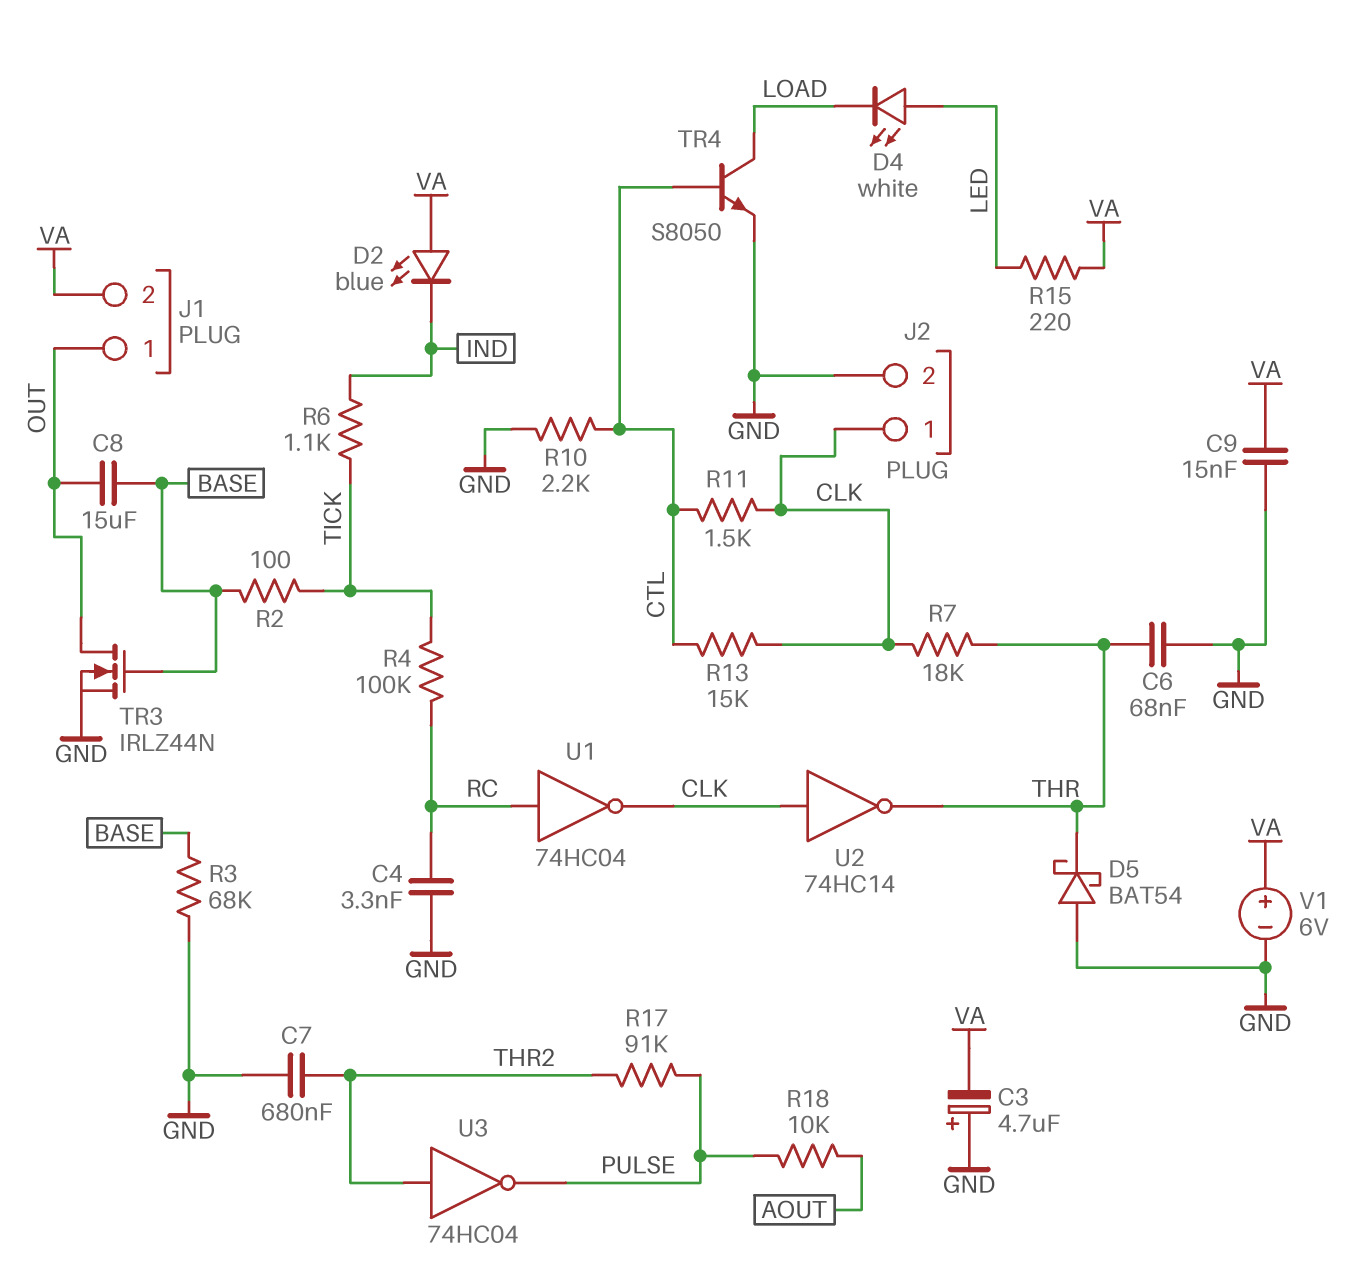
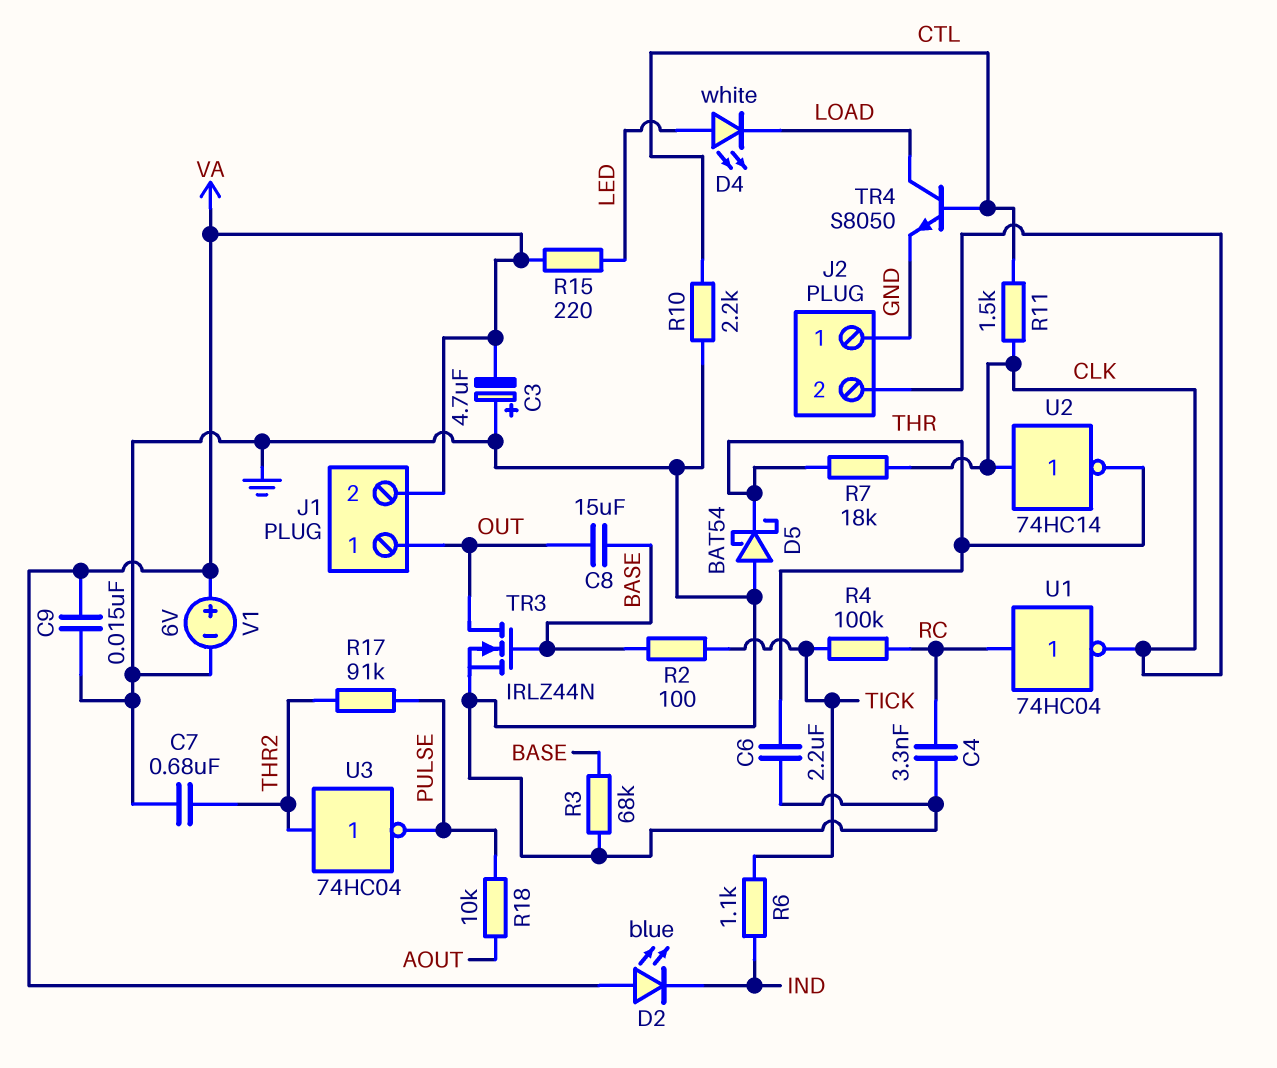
C6: 68nF (GND, THR) -> 2.2uF (GND, THR)
J2 pin 1: CLK -> GND
J2 pin 2: GND -> CLK
R13: 15k (CLK, CTL) -> none

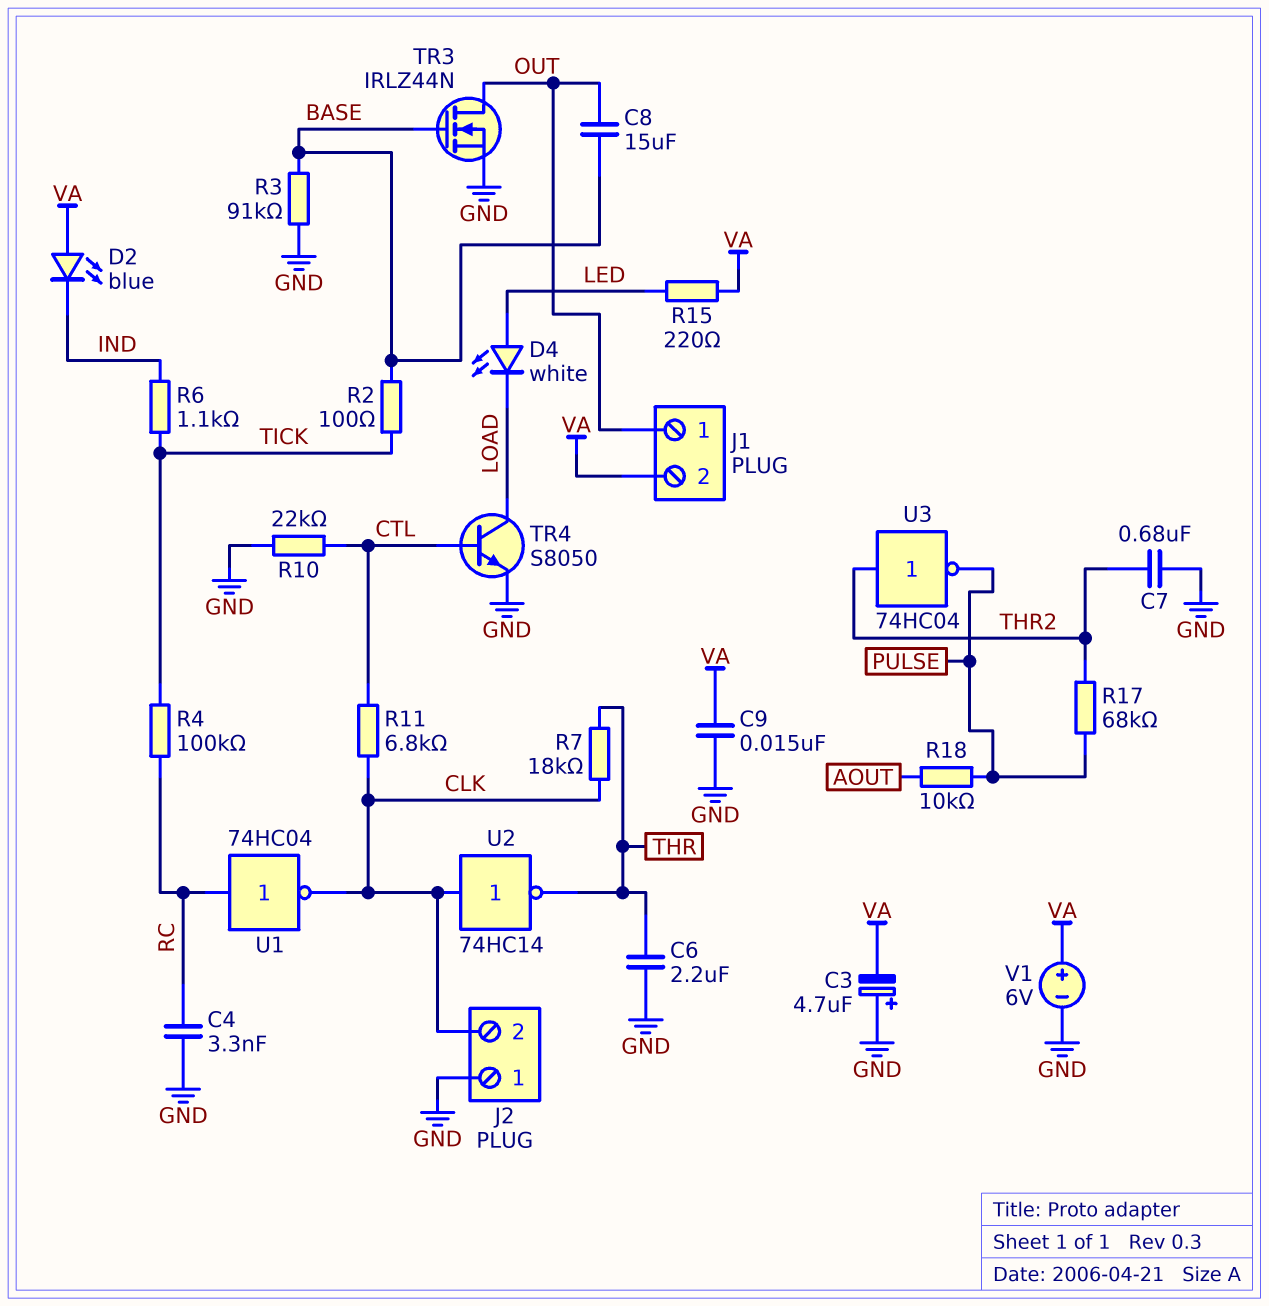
D5: schottky BAT54 (A GND, K THR) -> none
R3: 68k (BASE, GND) -> 91k (BASE, GND)
R10: 2.2k (CTL, GND) -> 22k (CTL, GND)
R11: 1.5k (CLK, CTL) -> 6.8k (CLK, CTL)
R17: 91k (PULSE, THR2) -> 68k (PULSE, THR2)

